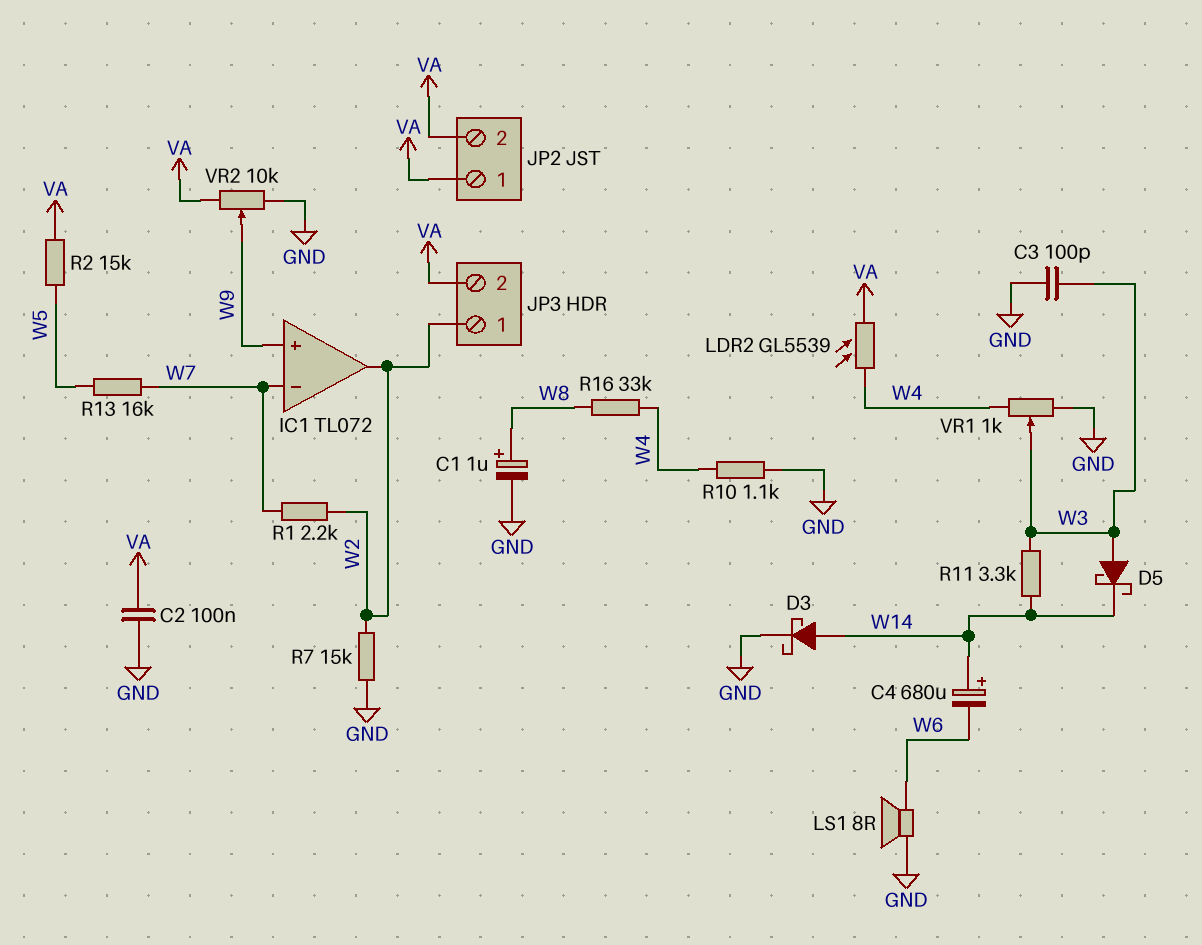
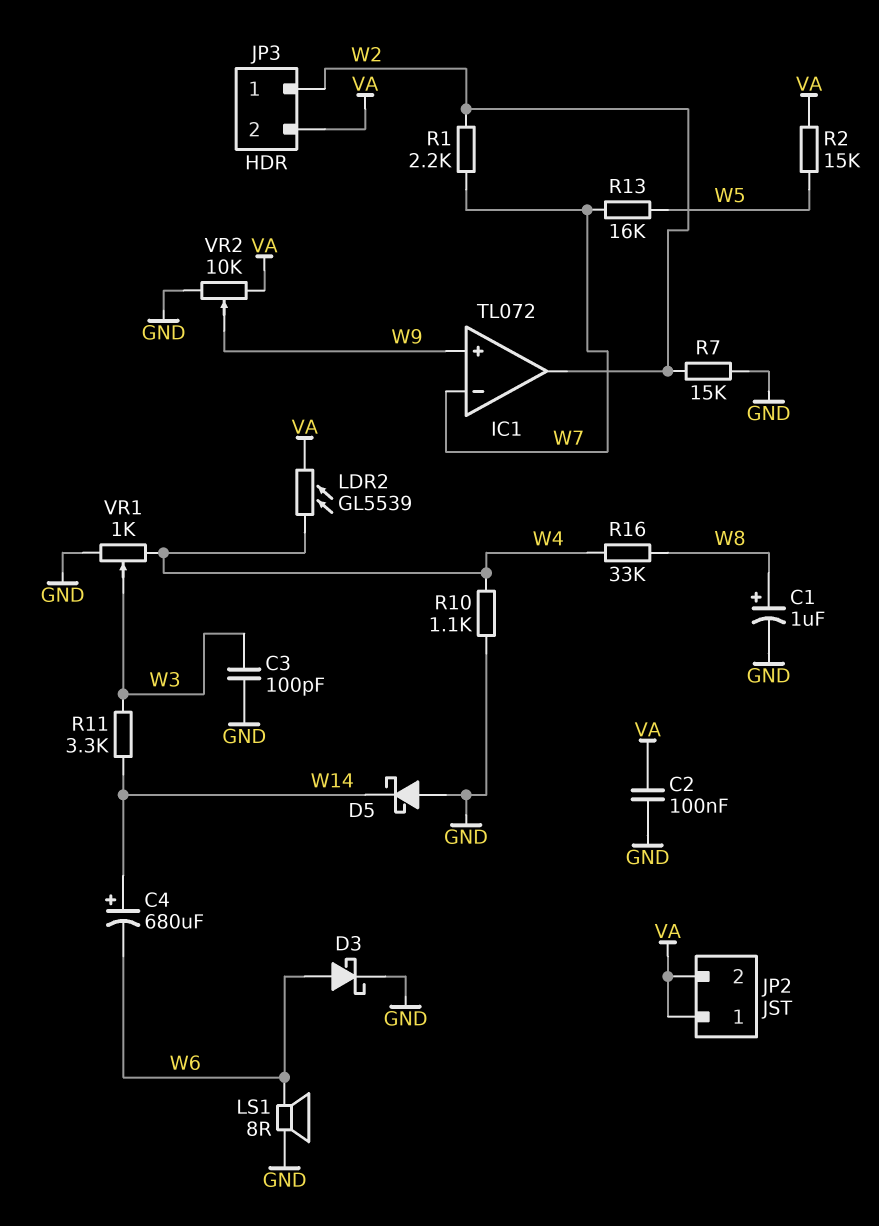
D3: schottky (A W14, K GND) -> schottky (A W6, K GND)
D5: schottky (A W3, K W14) -> schottky (A GND, K W14)

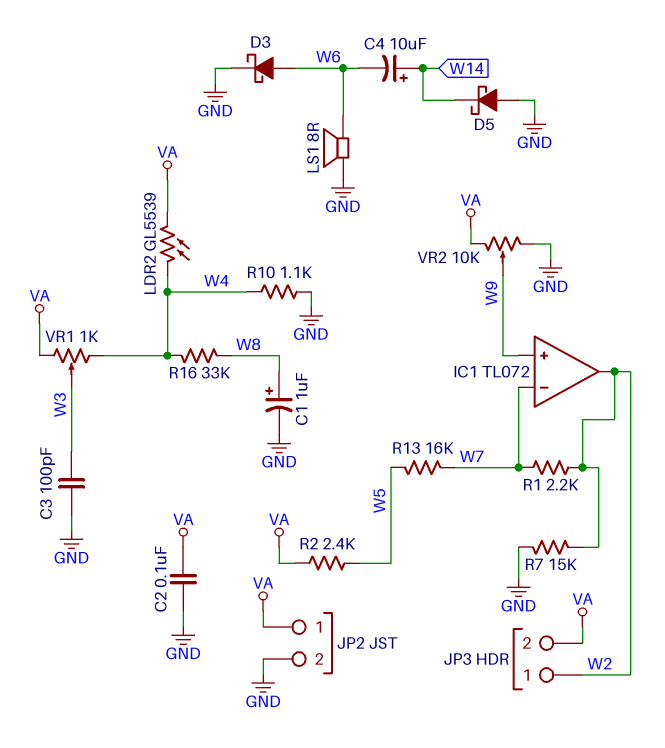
C4: 680uF (plus W14, minus W6) -> 10uF (plus W14, minus W6)
JP2 pin 2: VA -> GND
R2: 15k (VA, W5) -> 2.4k (VA, W5)
R11: 3.3k (W3, W14) -> none
VR1: 1k (GND, W4, wiper W3) -> 1k (VA, W4, wiper W3)

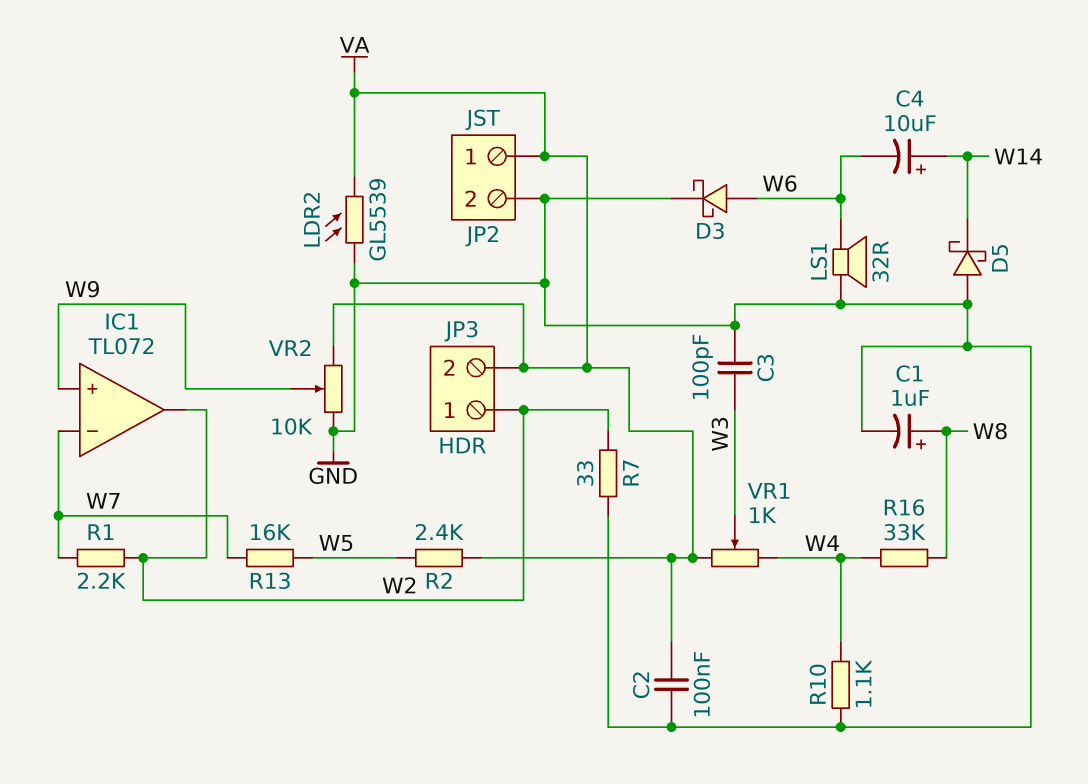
LDR2: GL5539 (VA, W4) -> GL5539 (GND, VA)
LS1: speaker 8R (GND, W6) -> speaker 32R (GND, W6)
R7: 15k (GND, W2) -> 33 (GND, W2)

